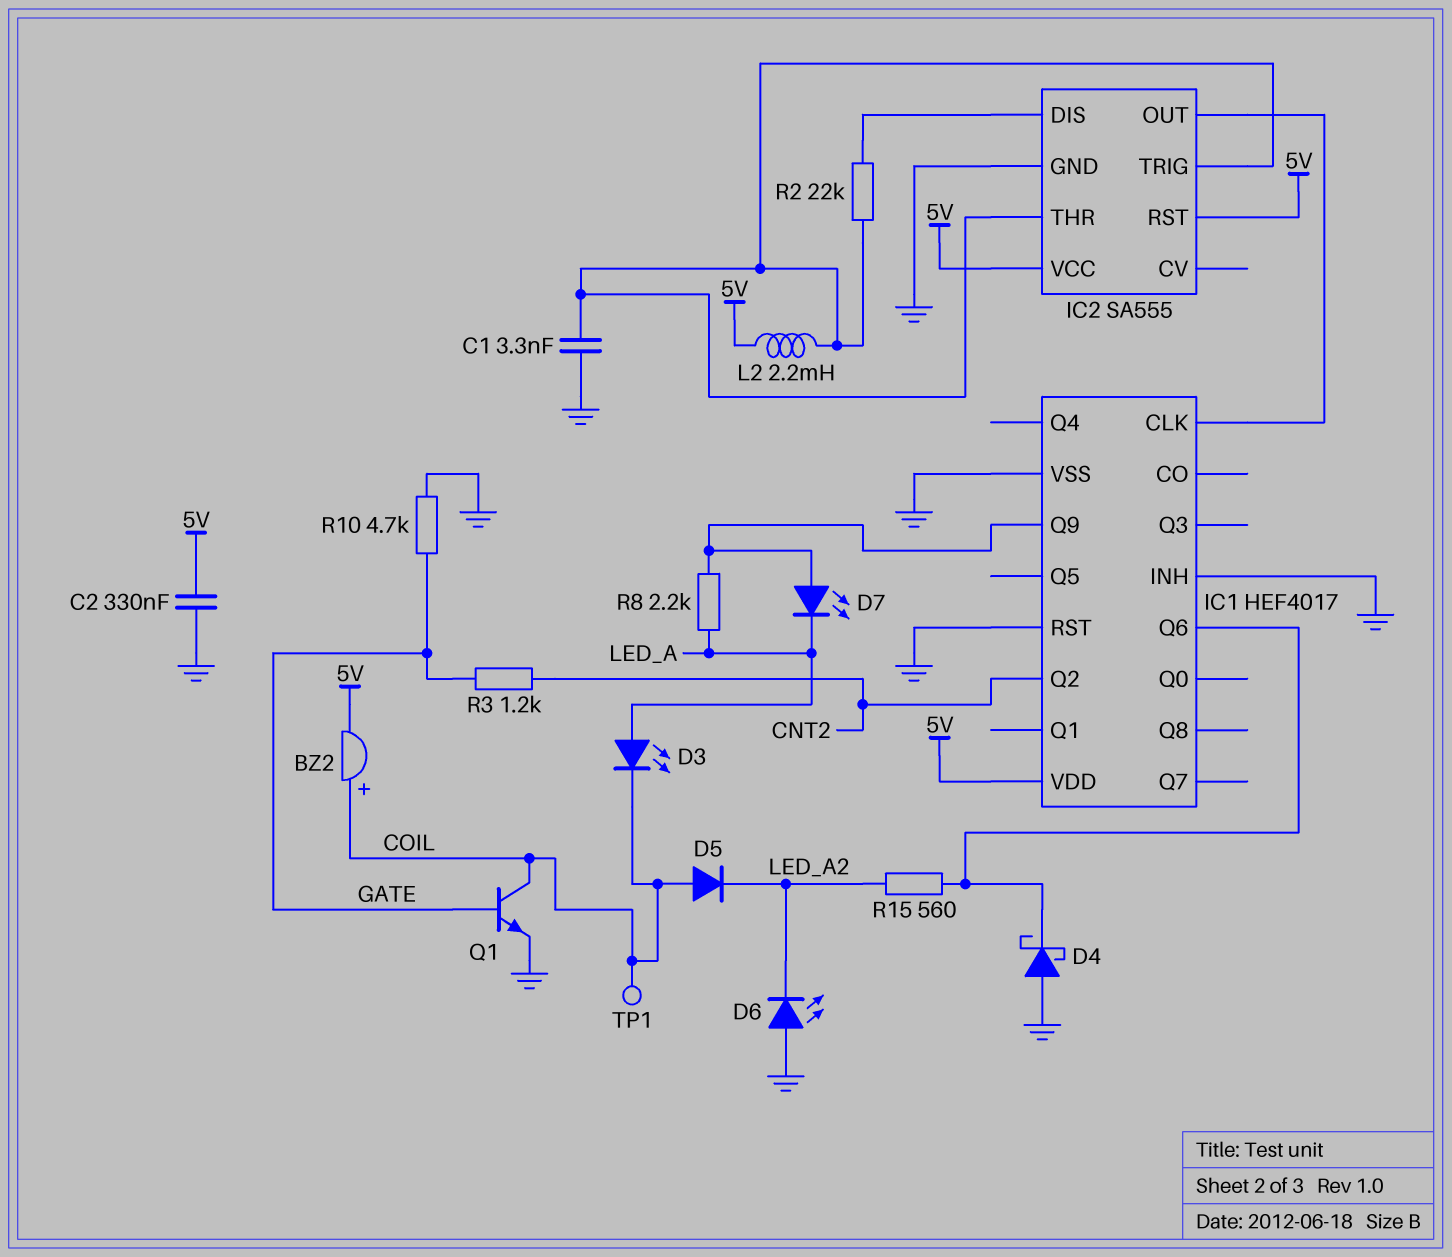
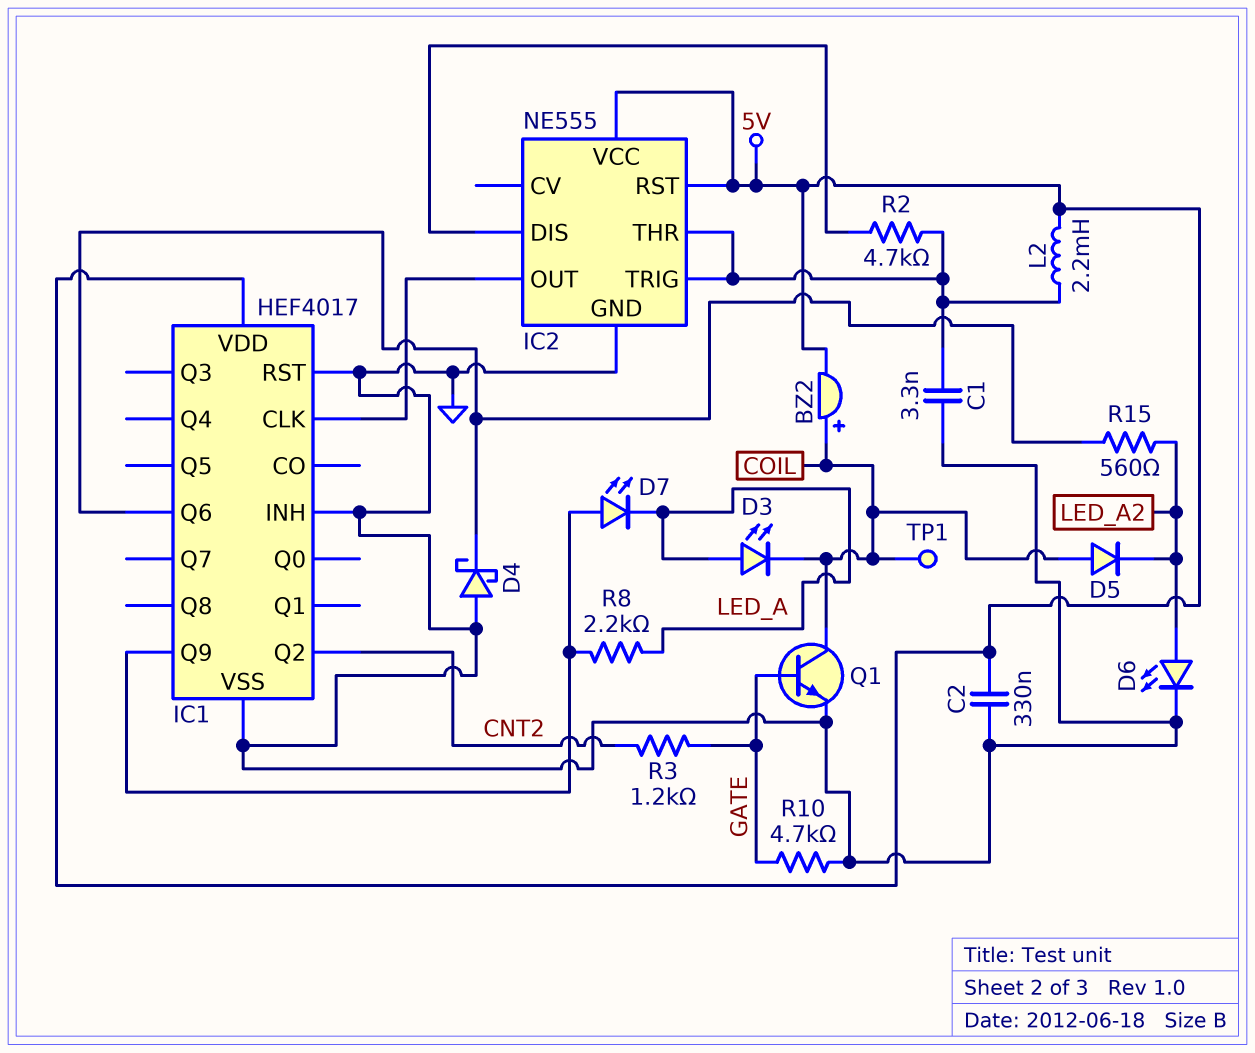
D6: LED (A GND, K LED_A2) -> LED (A LED_A2, K GND)
IC2: SA555 -> NE555
R2: 22k (IC2/DIS, IC2/THR) -> 4.7k (IC2/DIS, IC2/THR)

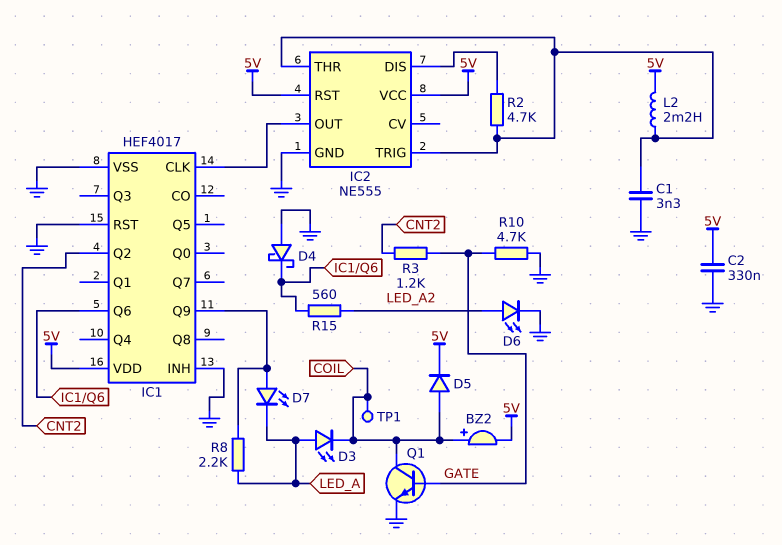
D5: diode (A COIL, K LED_A2) -> diode (A COIL, K 5V)

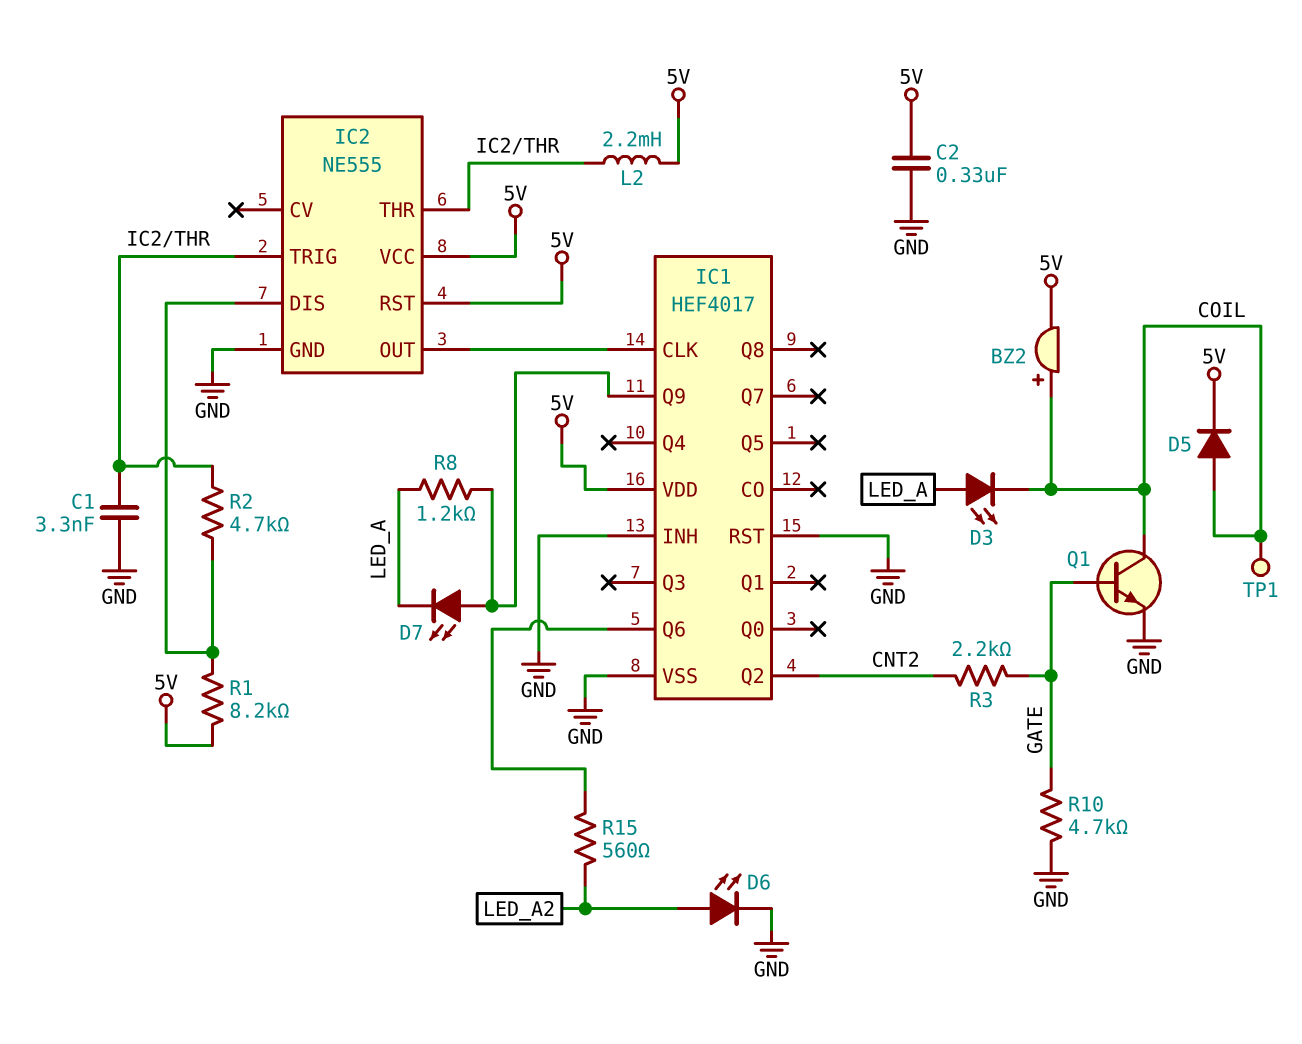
D4: schottky (A GND, K IC1/Q6) -> none
R1: none -> 8.2k (5V, IC2/DIS)
R3: 1.2k (CNT2, GATE) -> 2.2k (CNT2, GATE)
R8: 2.2k (IC1/Q9, LED_A) -> 1.2k (IC1/Q9, LED_A)

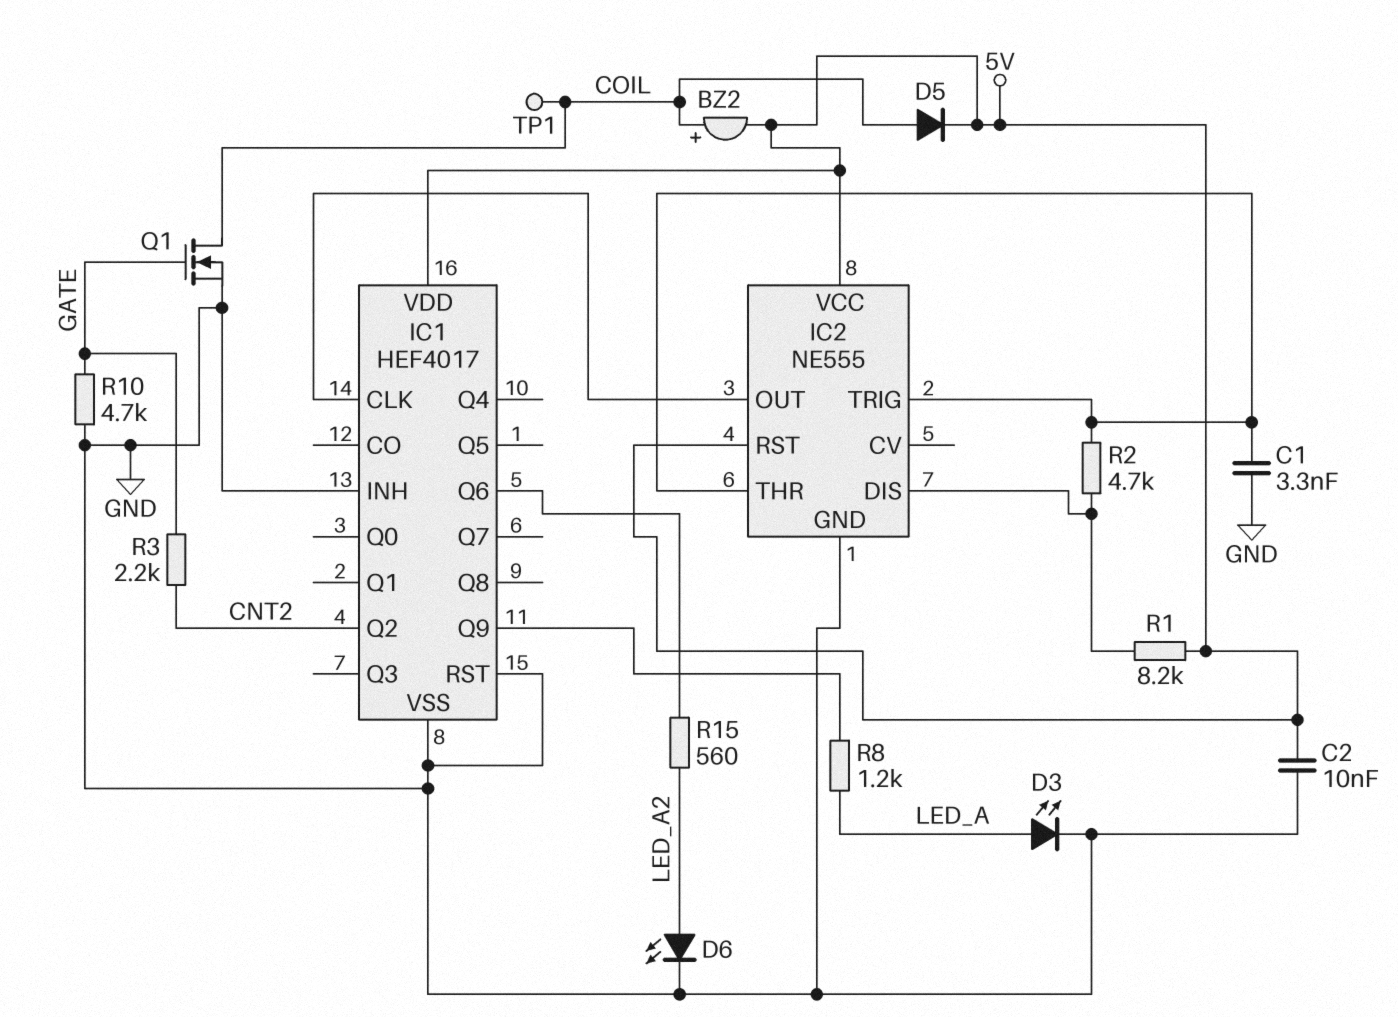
C2: 330nF (5V, GND) -> 10nF (5V, GND)
D3: LED (A LED_A, K COIL) -> LED (A LED_A, K GND)
D7: LED (A IC1/Q9, K LED_A) -> none
L2: 2.2mH (5V, IC2/THR) -> none
Q1: NPN (B GATE, C COIL, E GND) -> NMOS (G GATE, D COIL, S GND)

